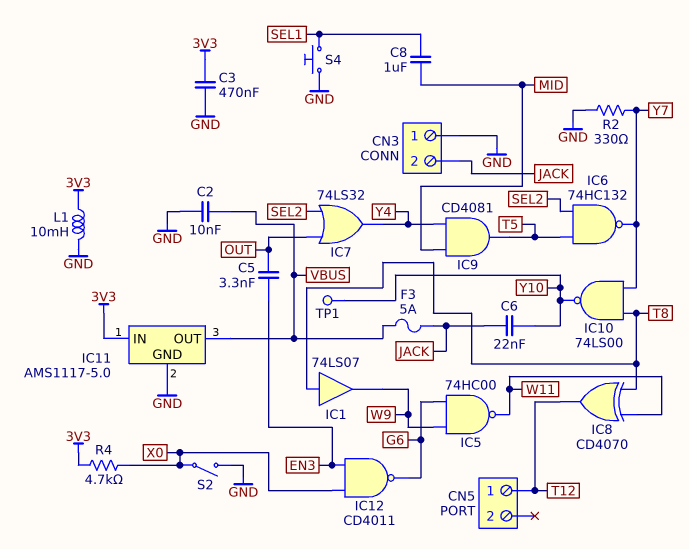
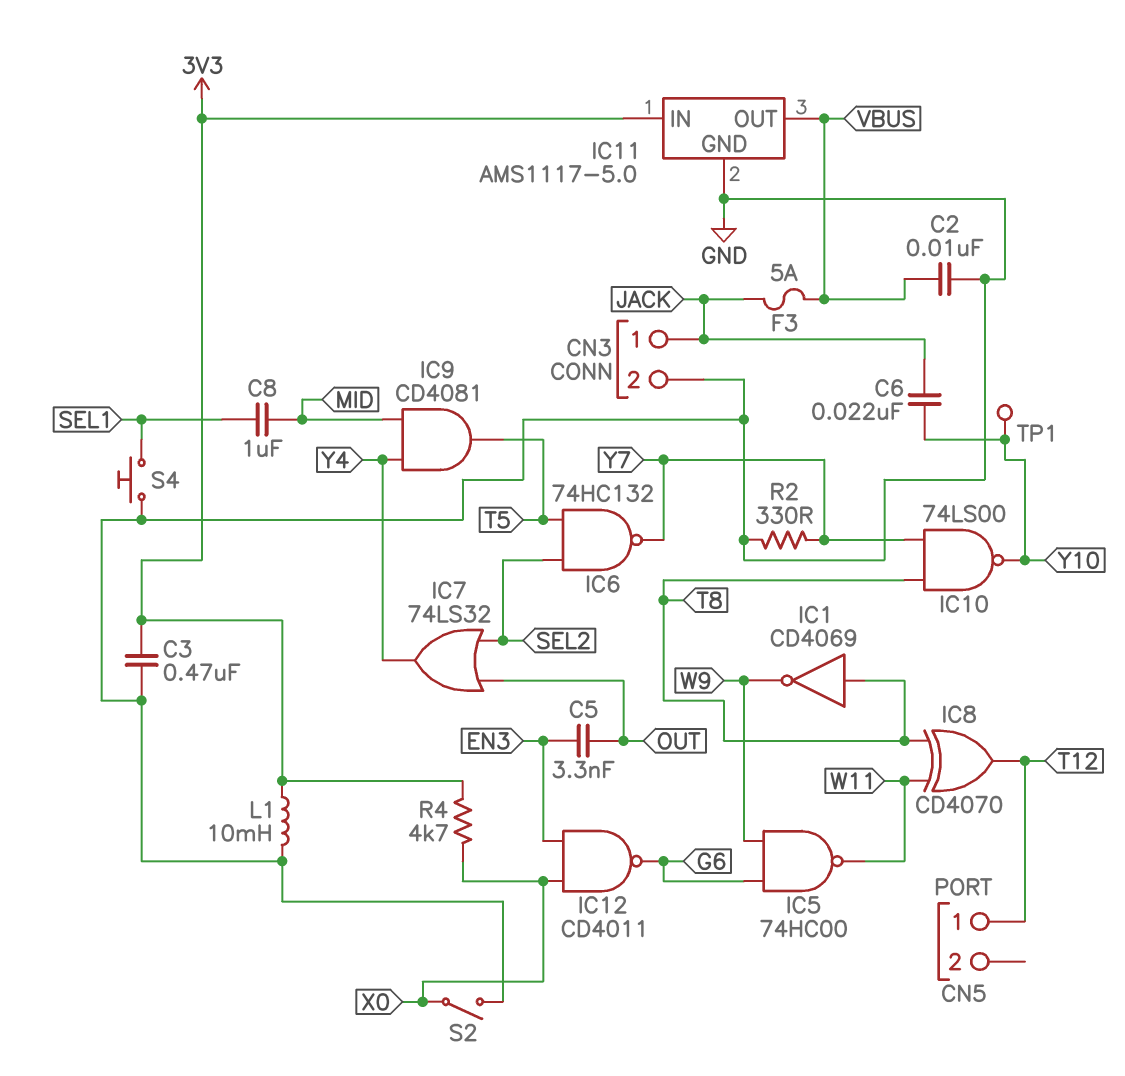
CN3 pin 1: GND -> JACK
CN3 pin 2: JACK -> GND
IC1: buffer 74LS07 (in T8, out W9) -> NOT CD4069 (in T8, out W9)

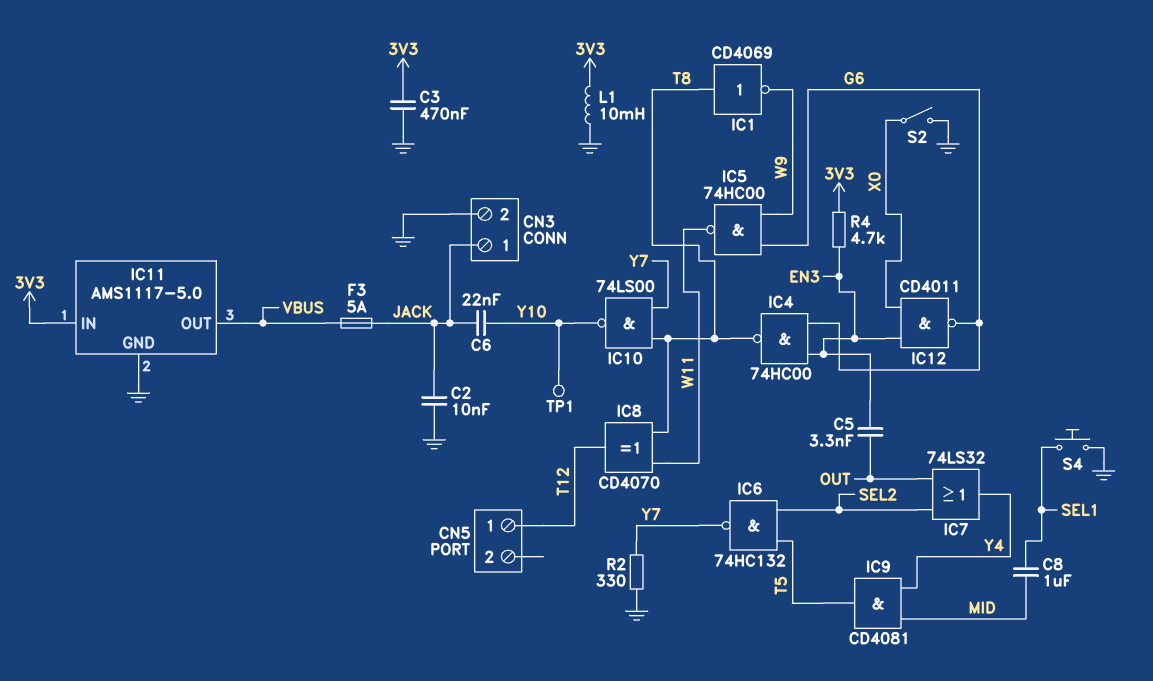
C2: 10nF (GND, VBUS) -> 10nF (GND, JACK)
IC4: none -> NAND 74HC00 (in EN3, in G6, out T8)
R4: 4.7k (3V3, X0) -> 4.7k (3V3, EN3)

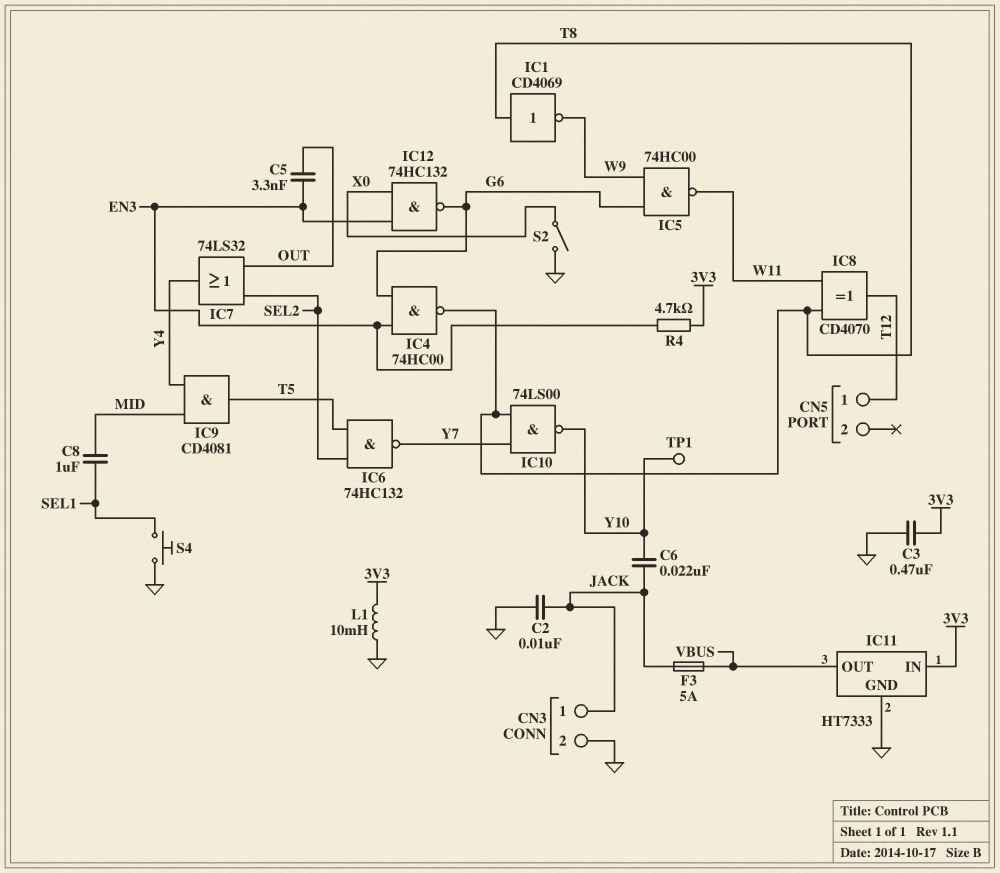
IC11: AMS1117-5.0 -> HT7333
IC12: NAND CD4011 (in EN3, in X0, out G6) -> NAND 74HC132 (in EN3, in X0, out G6)
R2: 330 (GND, Y7) -> none

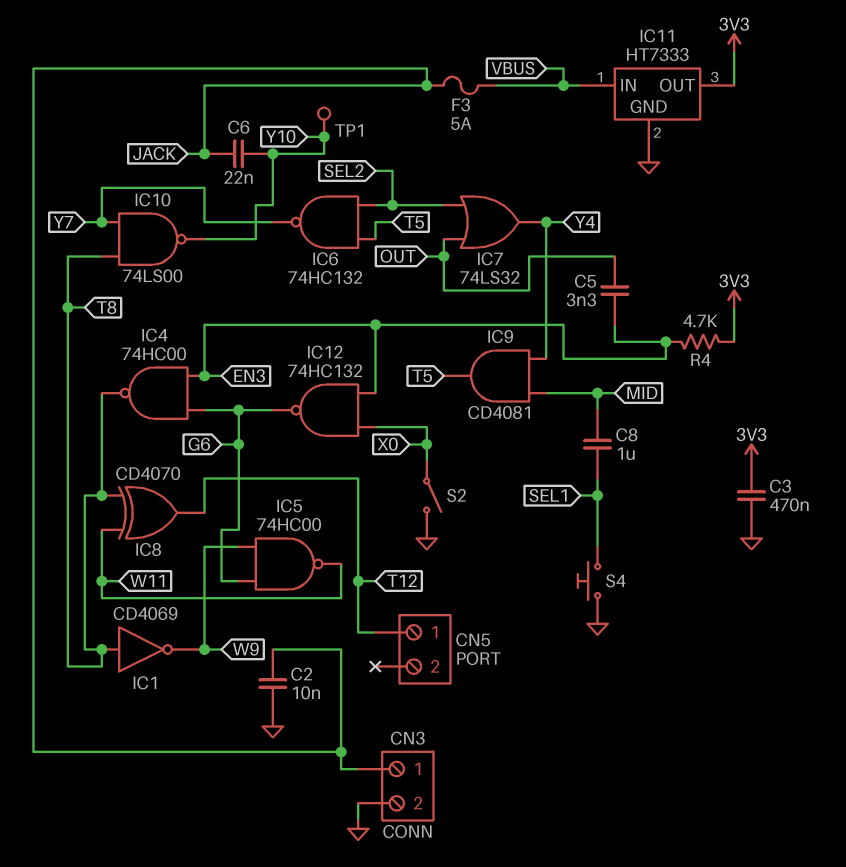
IC11 pin IN: 3V3 -> VBUS
IC11 pin OUT: VBUS -> 3V3
L1: 10mH (3V3, GND) -> none

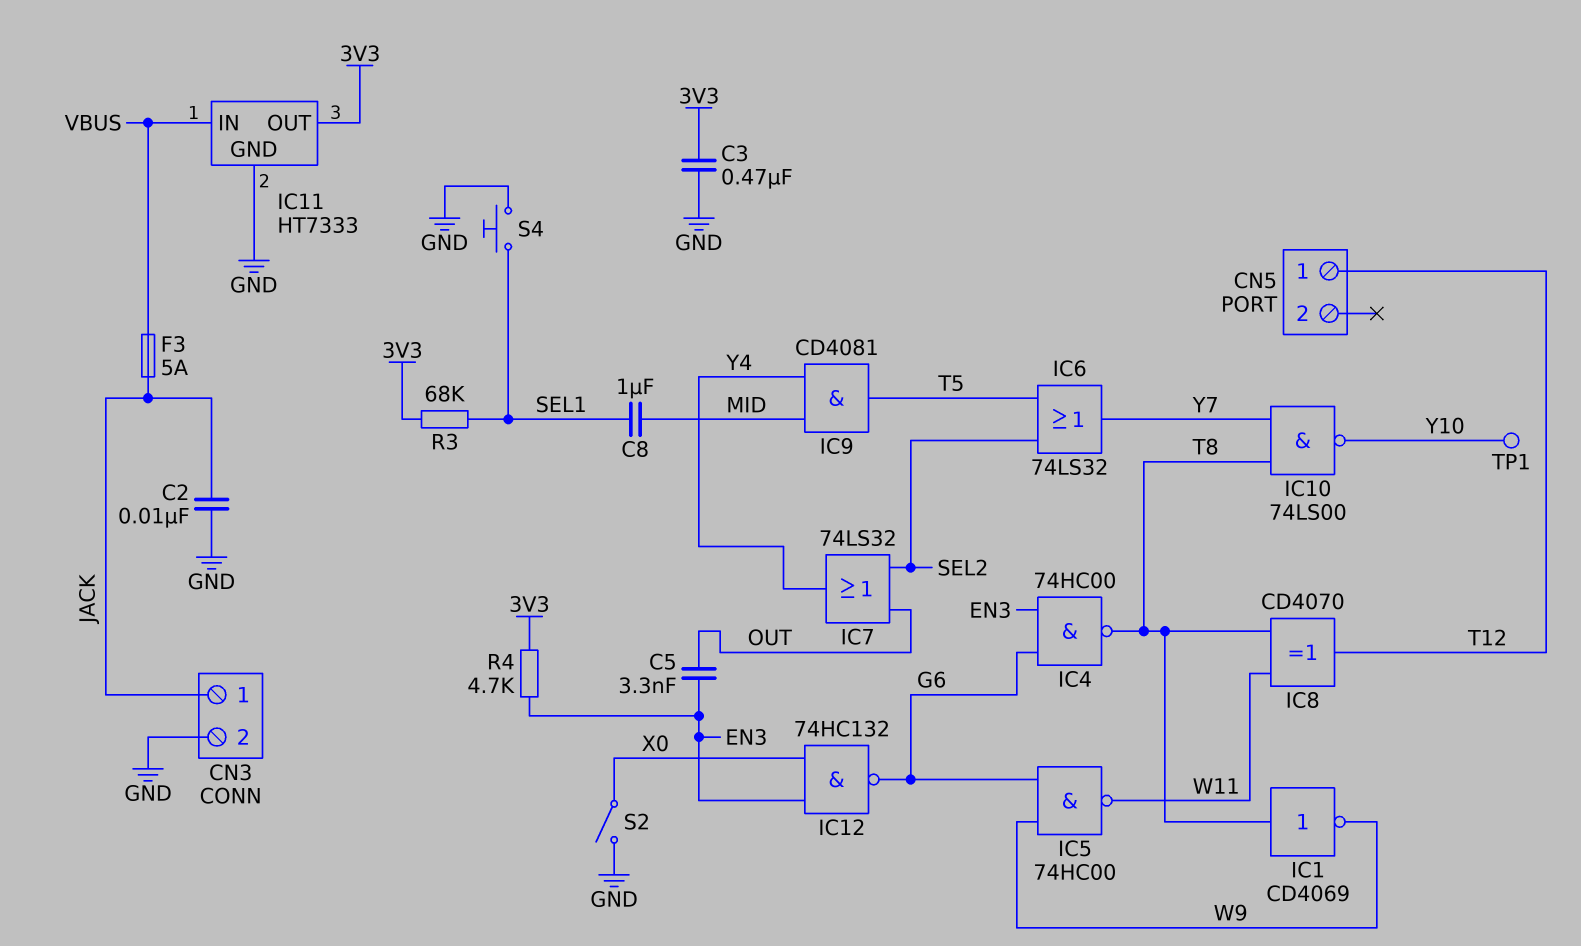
C6: 22nF (JACK, Y10) -> none
IC6: NAND 74HC132 (in SEL2, in T5, out Y7) -> OR 74LS32 (in SEL2, in T5, out Y7)
R3: none -> 68k (3V3, SEL1)

